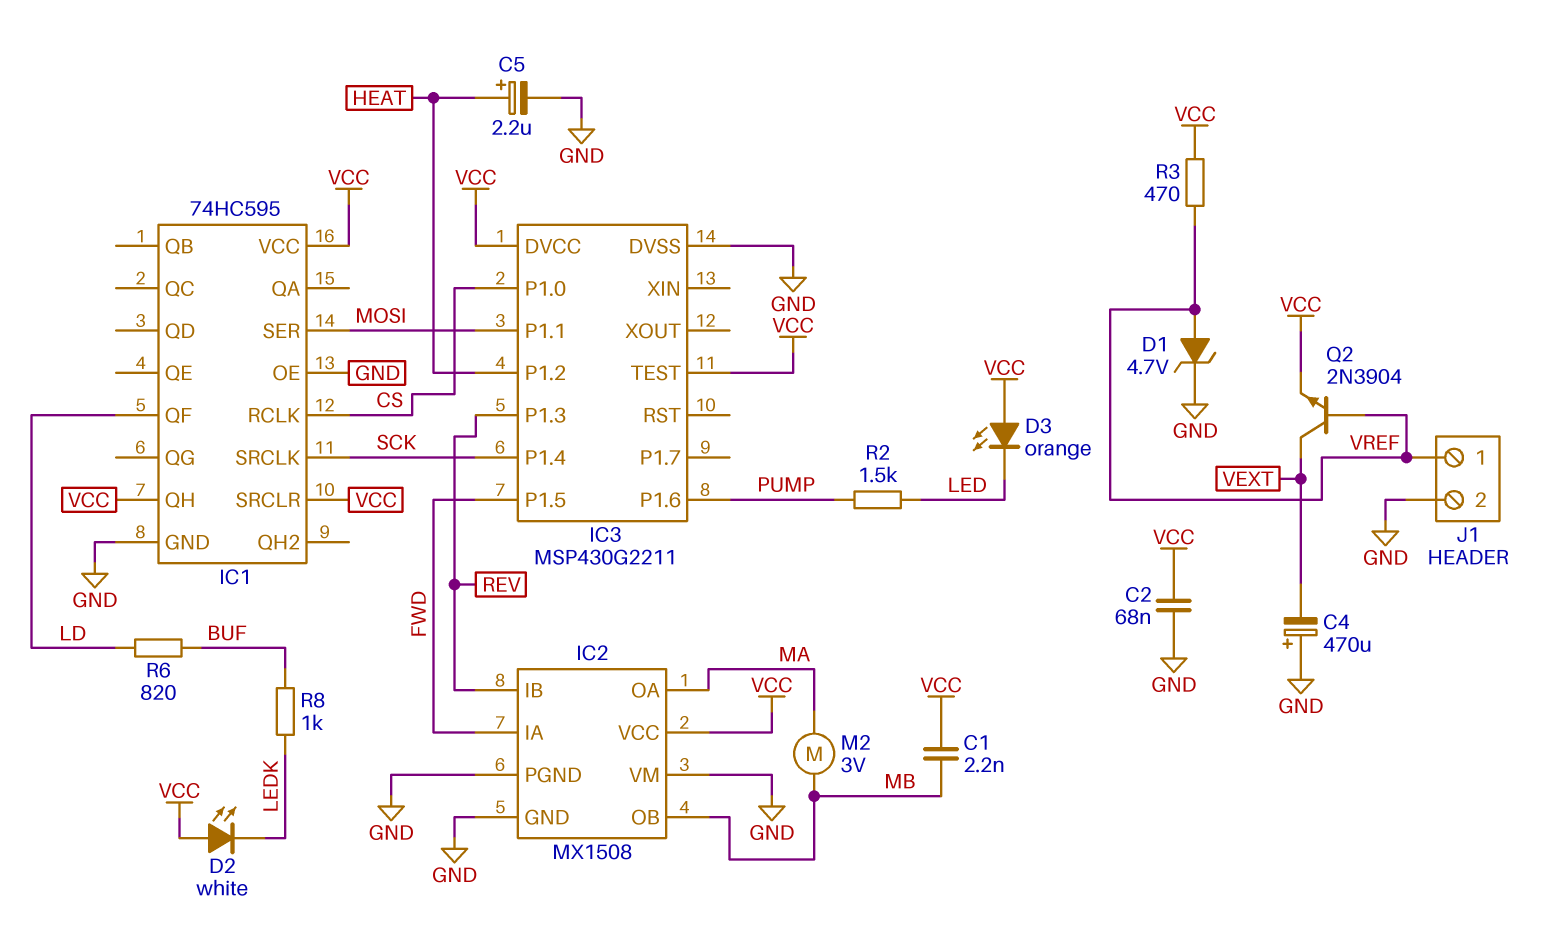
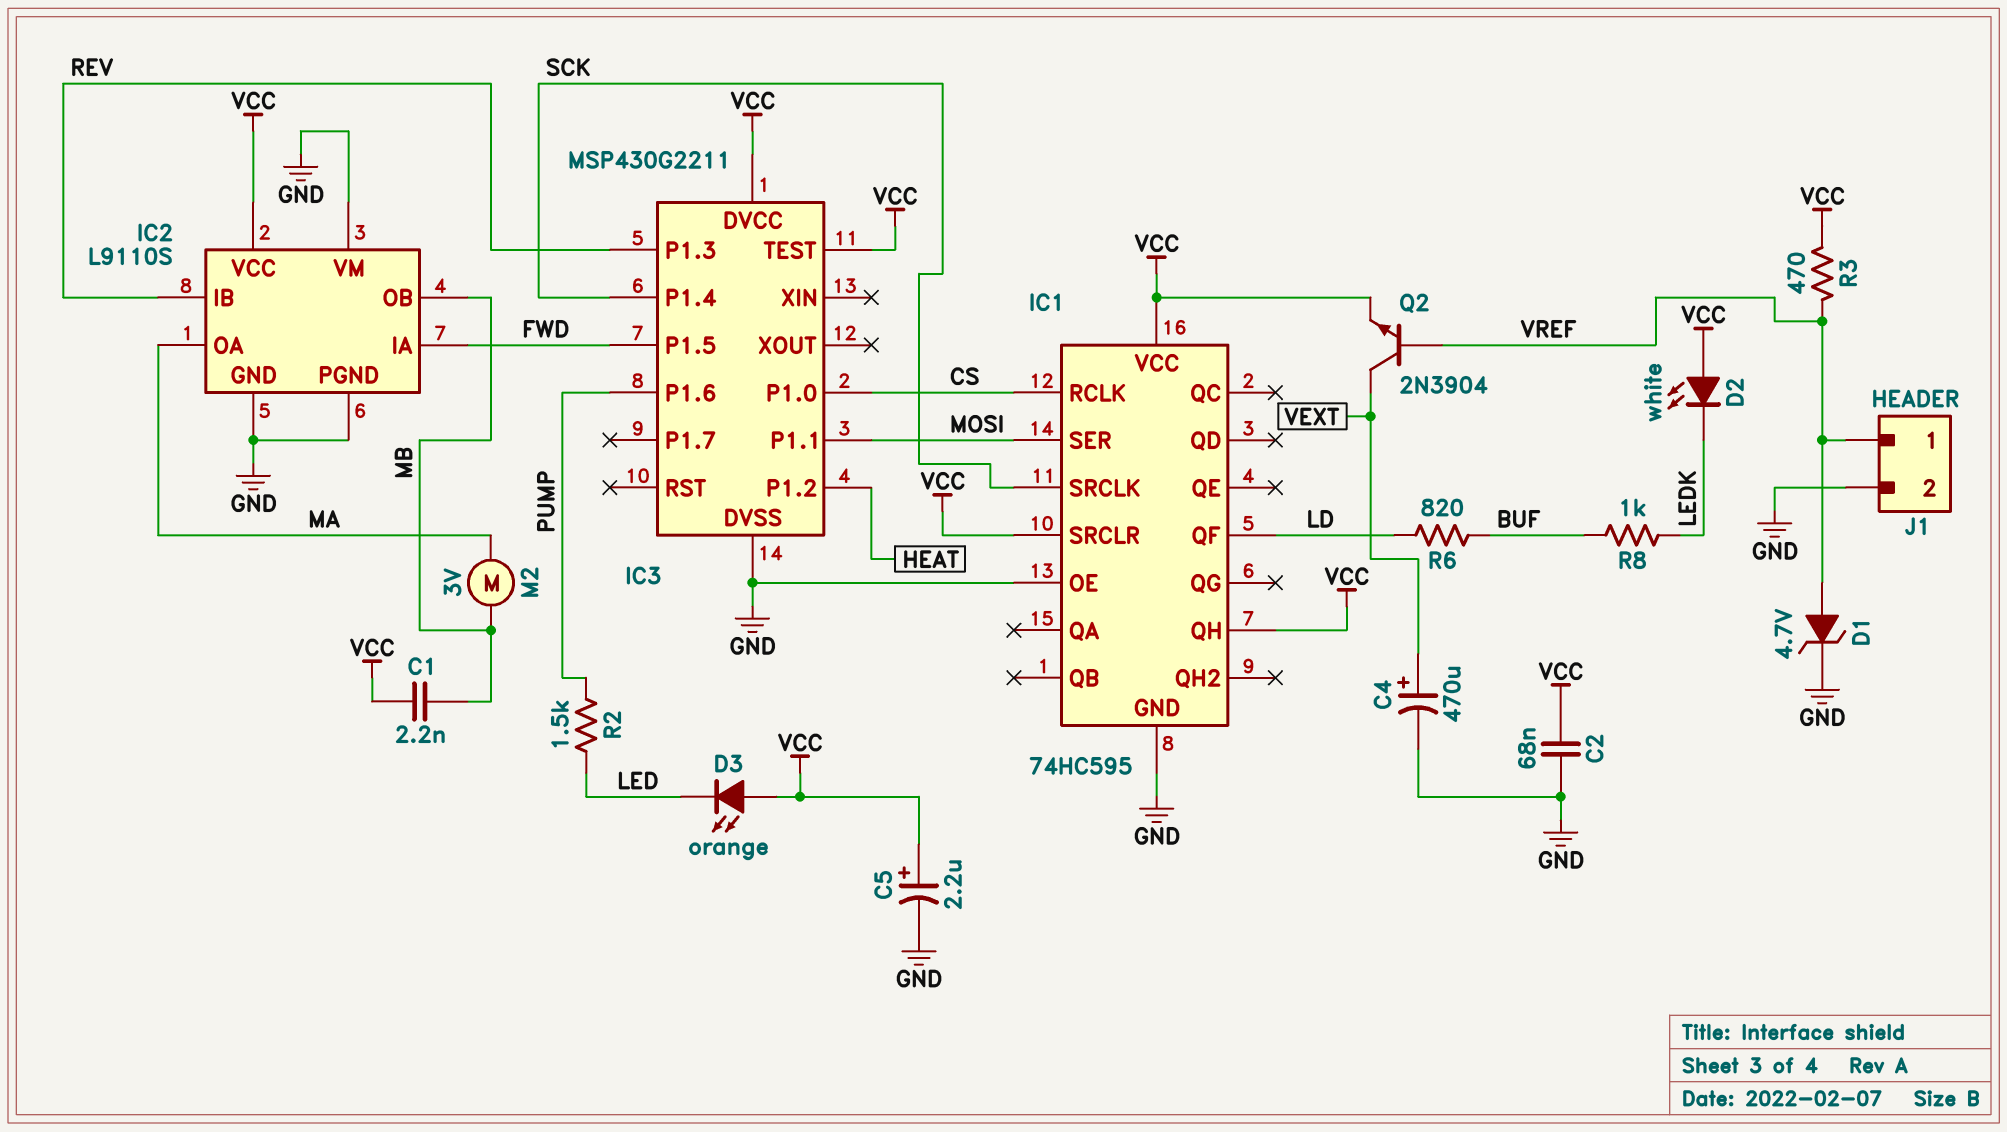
C4: 470uF (plus GND, minus VEXT) -> 470uF (plus VEXT, minus GND)
C5: 2.2uF (plus HEAT, minus GND) -> 2.2uF (plus VCC, minus GND)
IC2: MX1508 -> L9110S

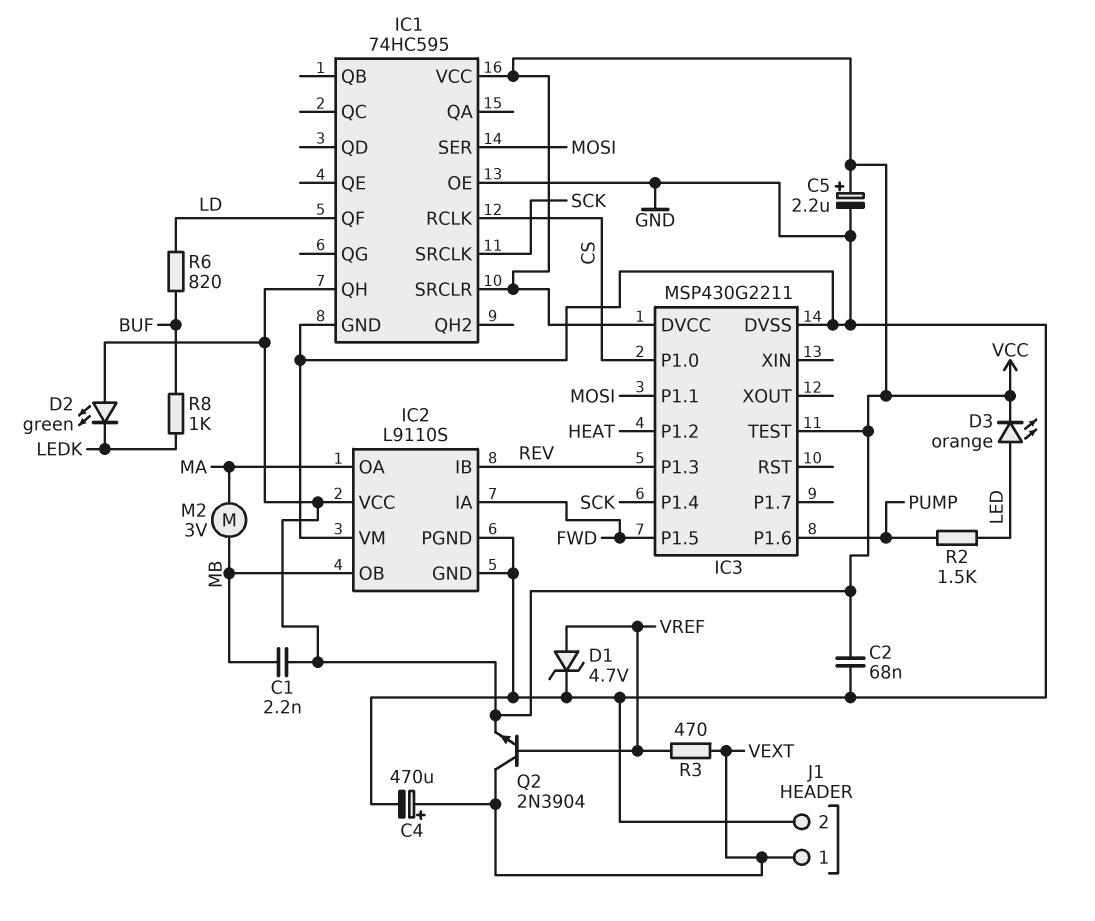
D2: LED white (A VCC, K LEDK) -> LED green (A VCC, K LEDK)
D3: LED orange (A VCC, K LED) -> LED orange (A LED, K VCC)
J1 pin 1: VREF -> VEXT
R3: 470 (VCC, VREF) -> 470 (VEXT, VREF)

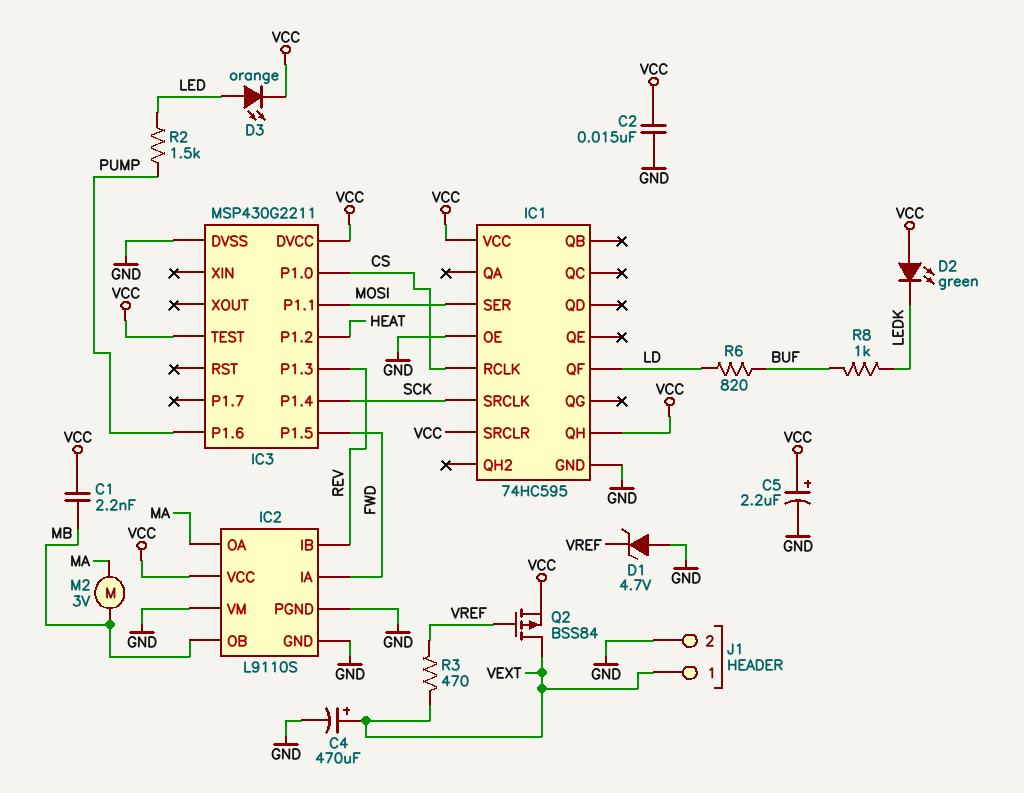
C2: 68nF (GND, VCC) -> 15nF (GND, VCC)
D1: zener 4.7V (A VREF, K GND) -> zener 4.7V (A GND, K VREF)
Q2: NPN 2N3904 (B VREF, C VEXT, E VCC) -> PMOS BSS84 (G VREF, D VEXT, S VCC)

